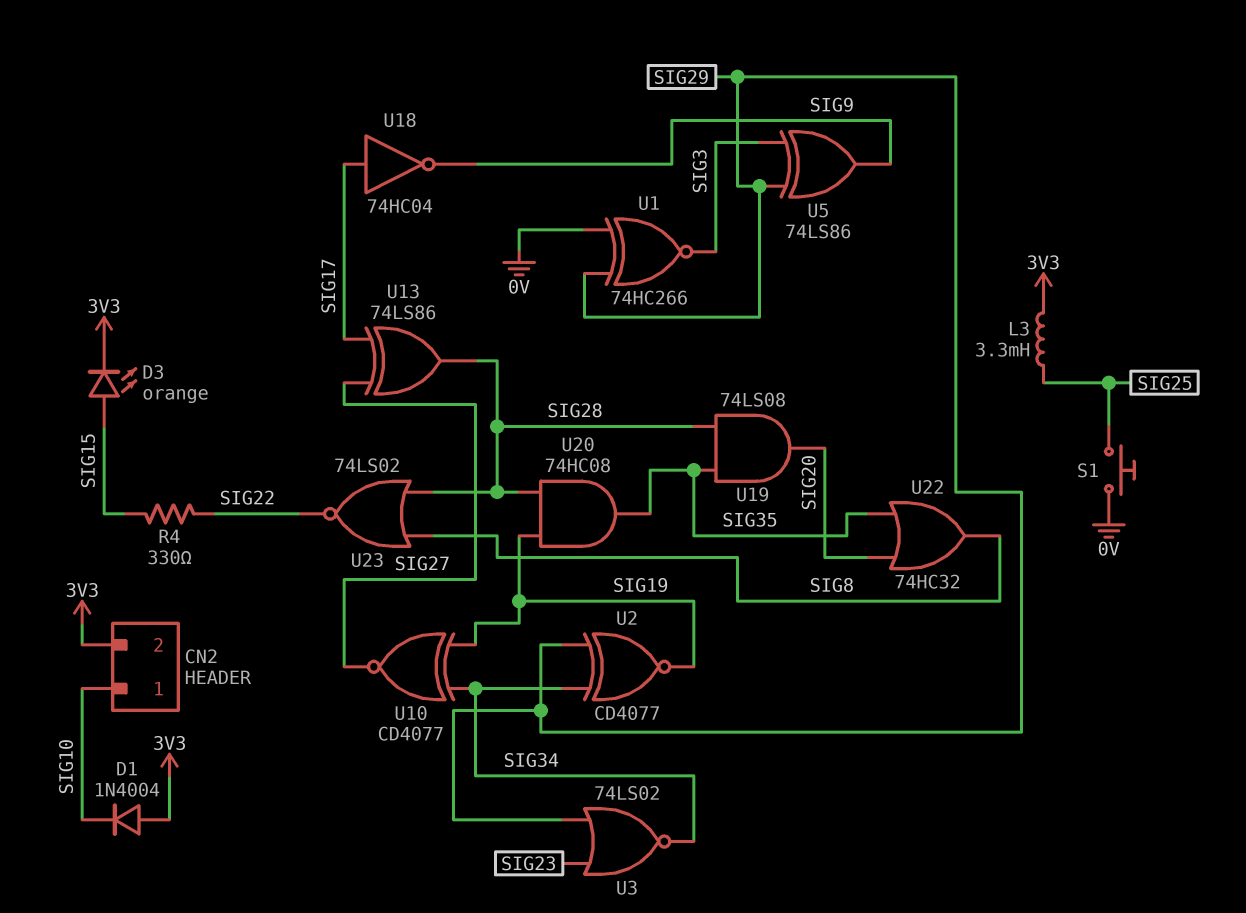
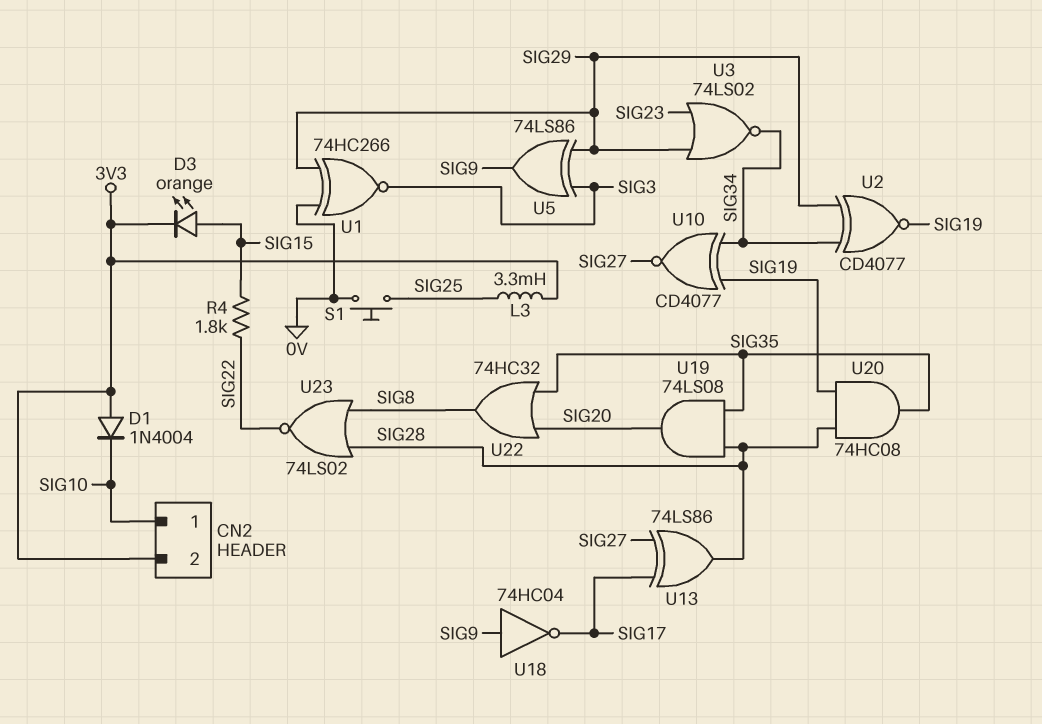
R4: 330 (SIG15, SIG22) -> 1.8k (SIG15, SIG22)
U18: NOT 74HC04 (in SIG17, out SIG9) -> NOT 74HC04 (in SIG9, out SIG17)

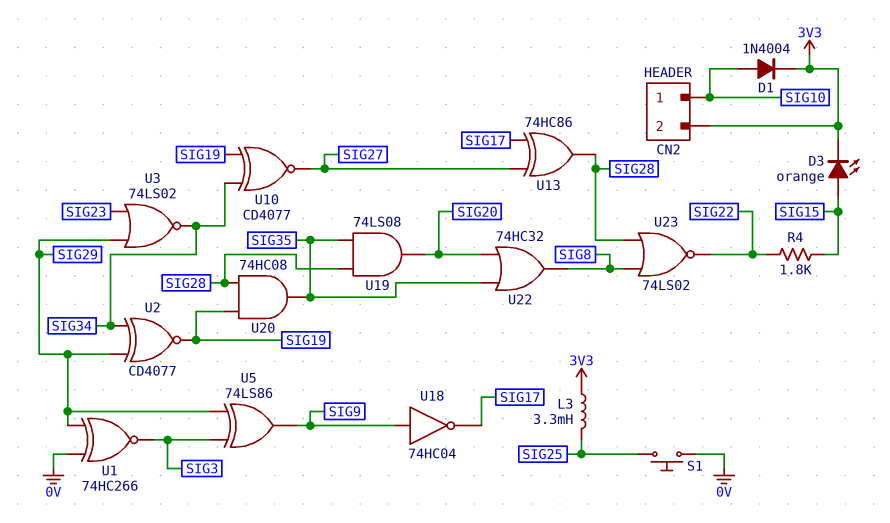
D1: diode 1N4004 (A 3V3, K SIG10) -> diode 1N4004 (A SIG10, K 3V3)
U13: XOR 74LS86 (in SIG17, in SIG27, out SIG28) -> XOR 74HC86 (in SIG17, in SIG27, out SIG28)

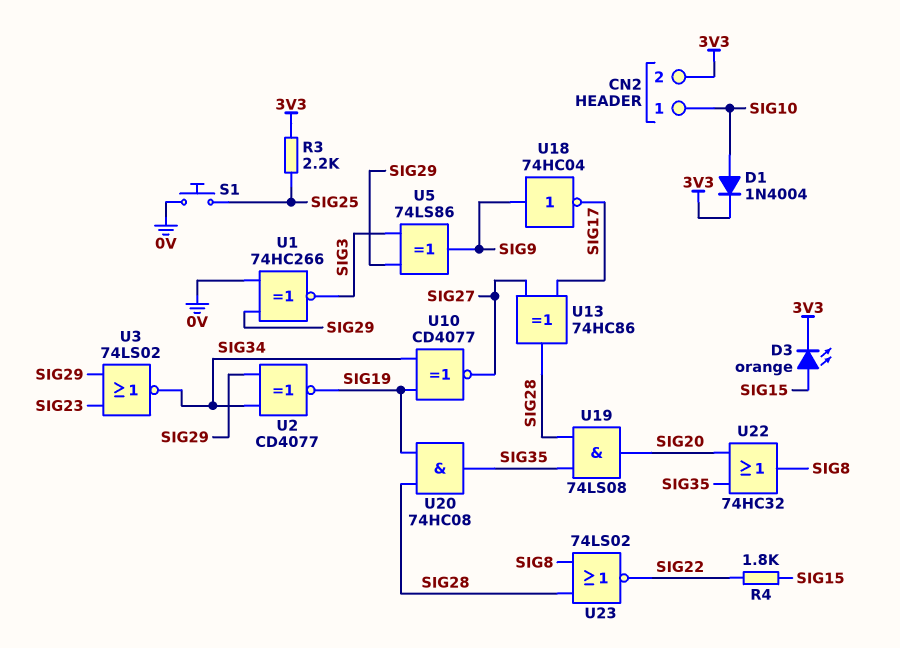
L3: 3.3mH (3V3, SIG25) -> none
R3: none -> 2.2k (3V3, SIG25)

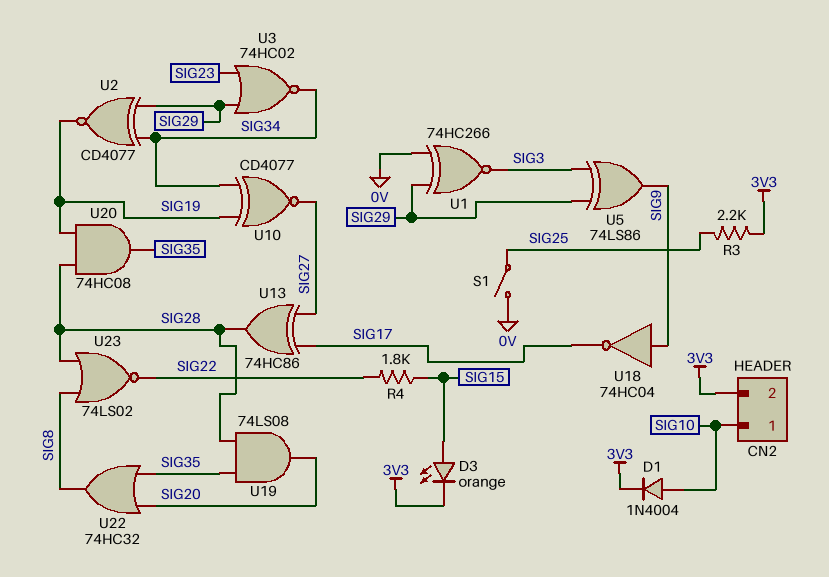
S1: button (0V, SIG25) -> switch (0V, SIG25)
U3: NOR 74LS02 (in SIG23, in SIG29, out SIG34) -> NOR 74HC02 (in SIG23, in SIG29, out SIG34)

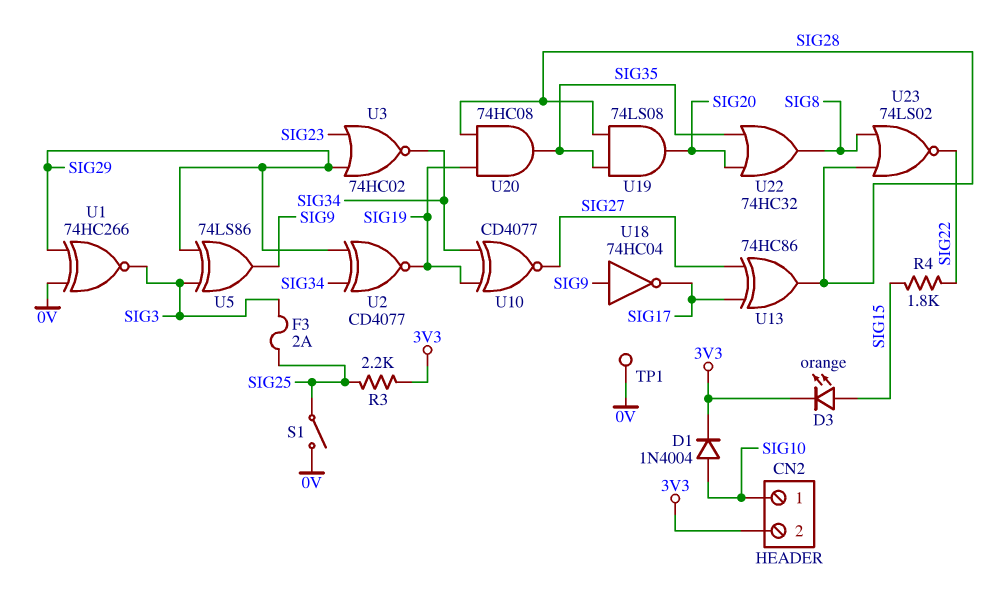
F3: none -> 2A (SIG3, SIG25)
TP1: none -> test point (0V)

